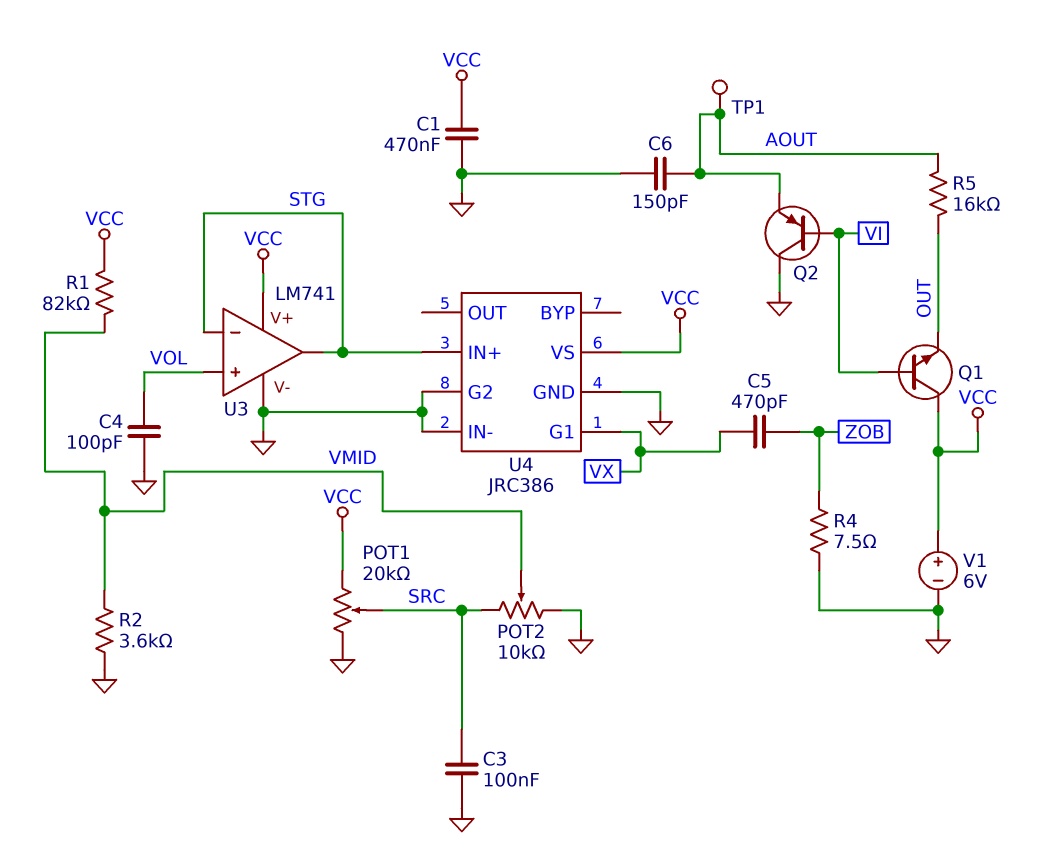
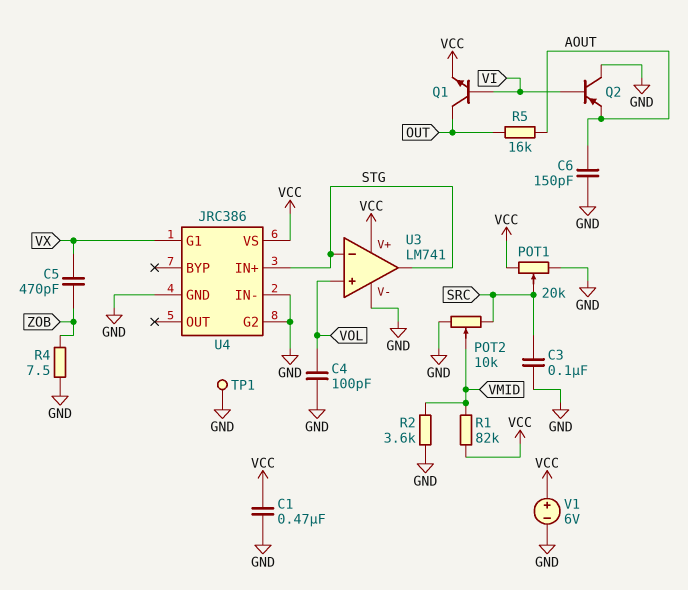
Q1: NPN (B VI, C VCC, E OUT) -> NPN (B VI, C OUT, E VCC)
TP1: test point (AOUT) -> test point (GND)

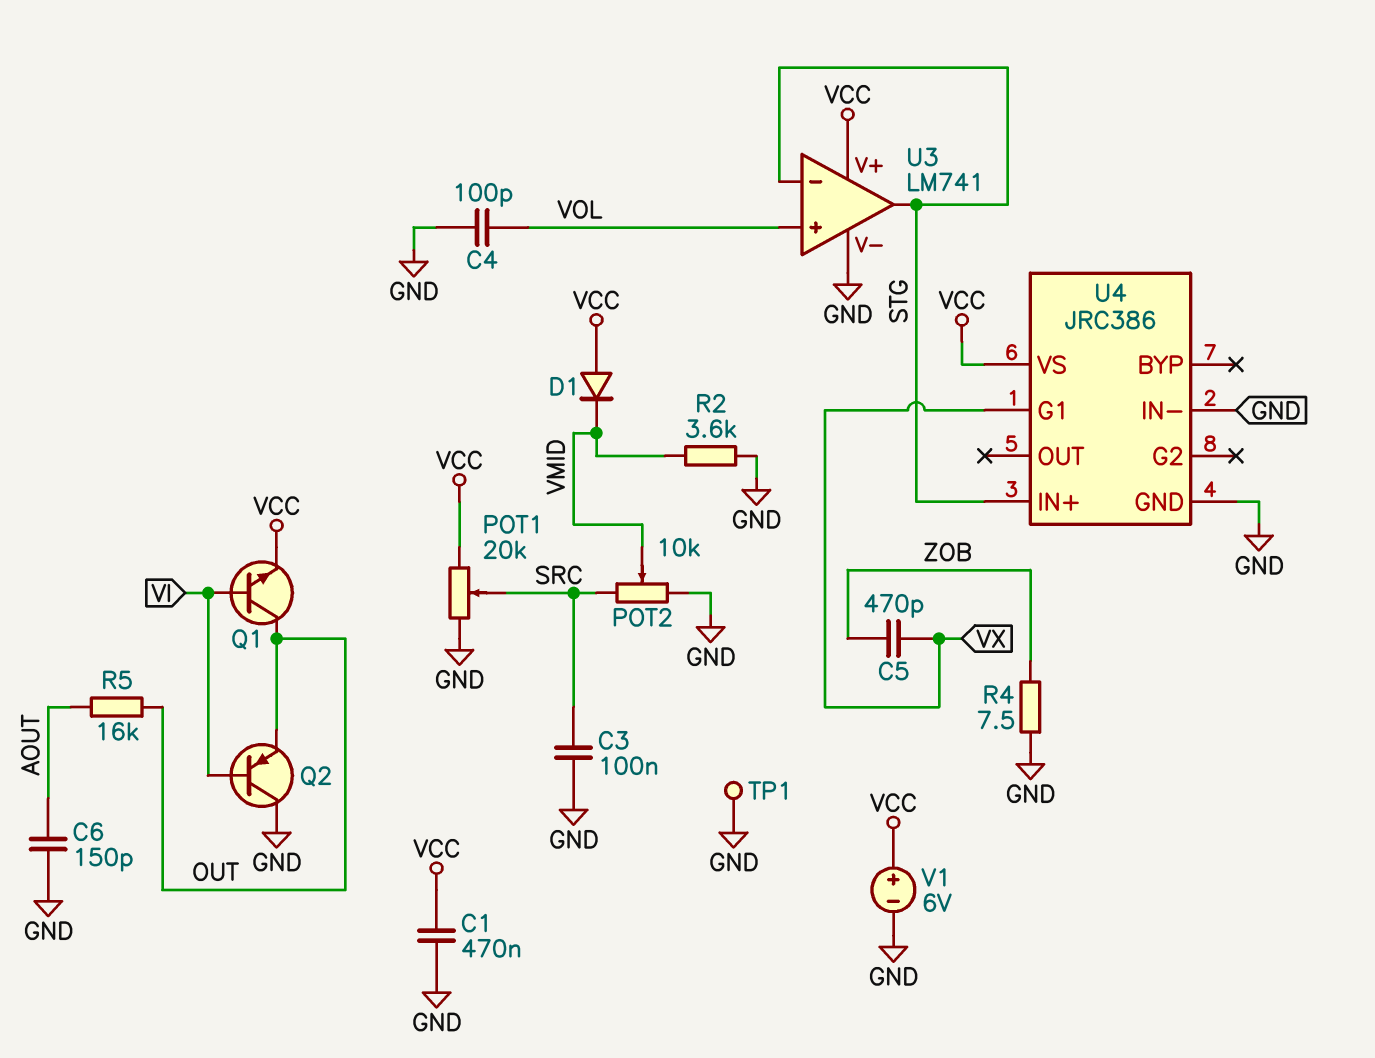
D1: none -> diode (A VCC, K VMID)
Q2: PNP (B VI, C GND, E AOUT) -> PNP (B VI, C GND, E OUT)
R1: 82k (VCC, VMID) -> none
U4 pin G2: GND -> none

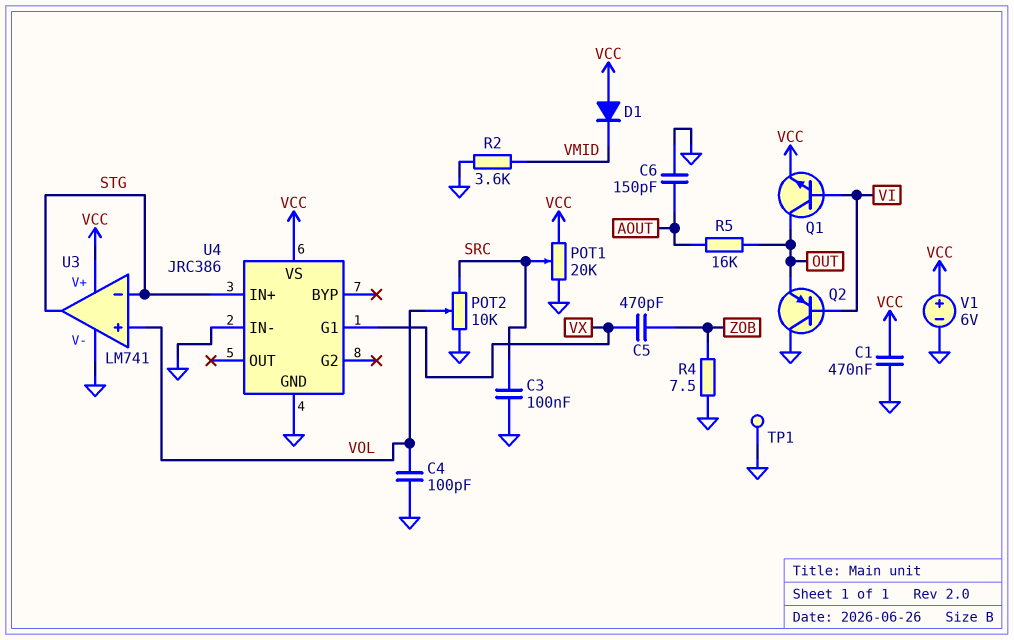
POT2: 10k (GND, SRC, wiper VMID) -> 10k (GND, SRC, wiper VOL)

